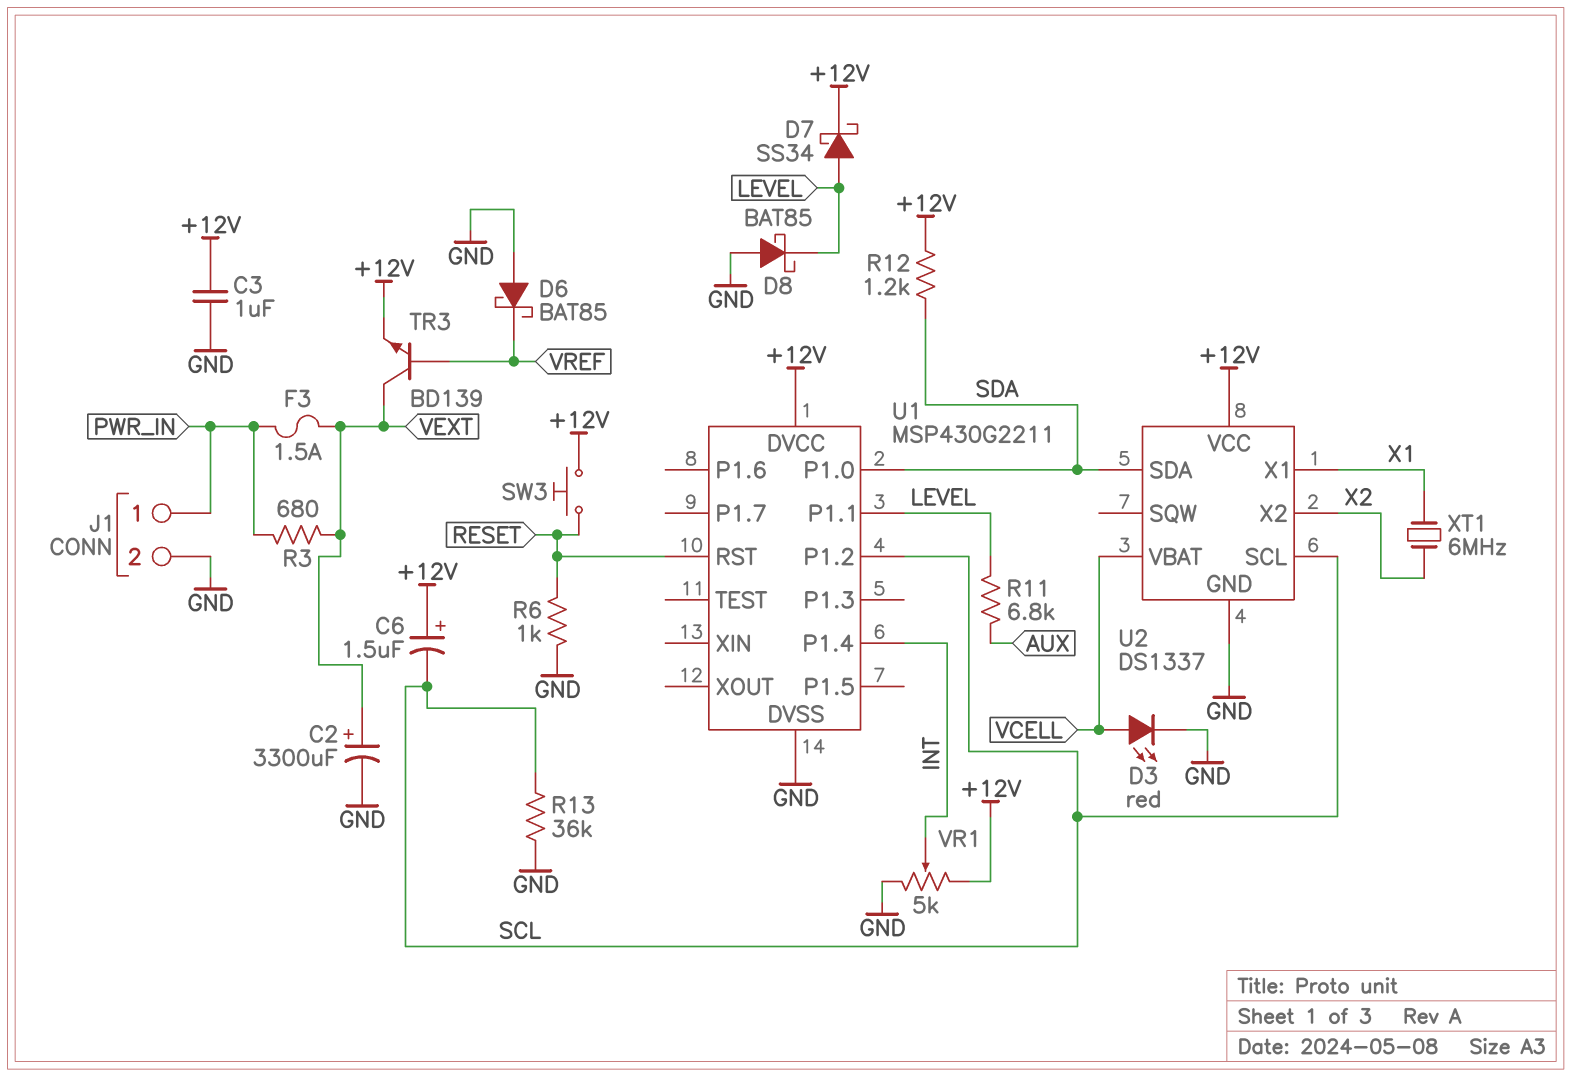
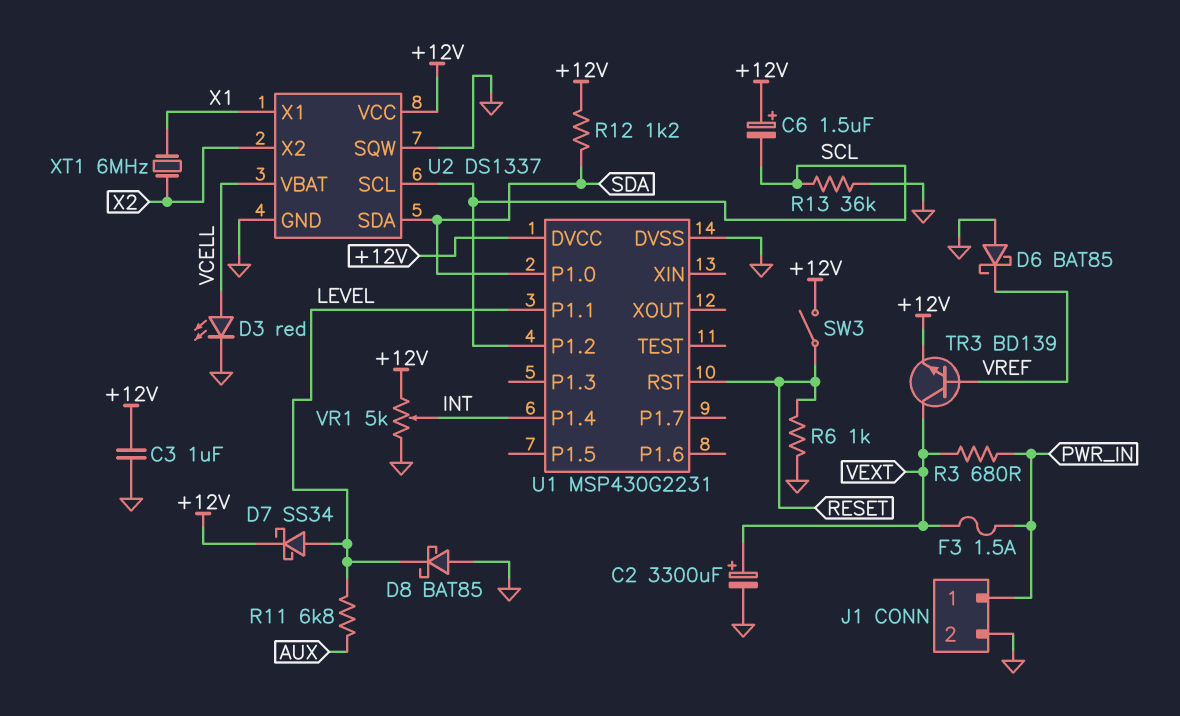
SW3: button (+12V, RESET) -> switch (+12V, RESET)
U1: MSP430G2211 -> MSP430G2231
U2 pin SQW: none -> GND

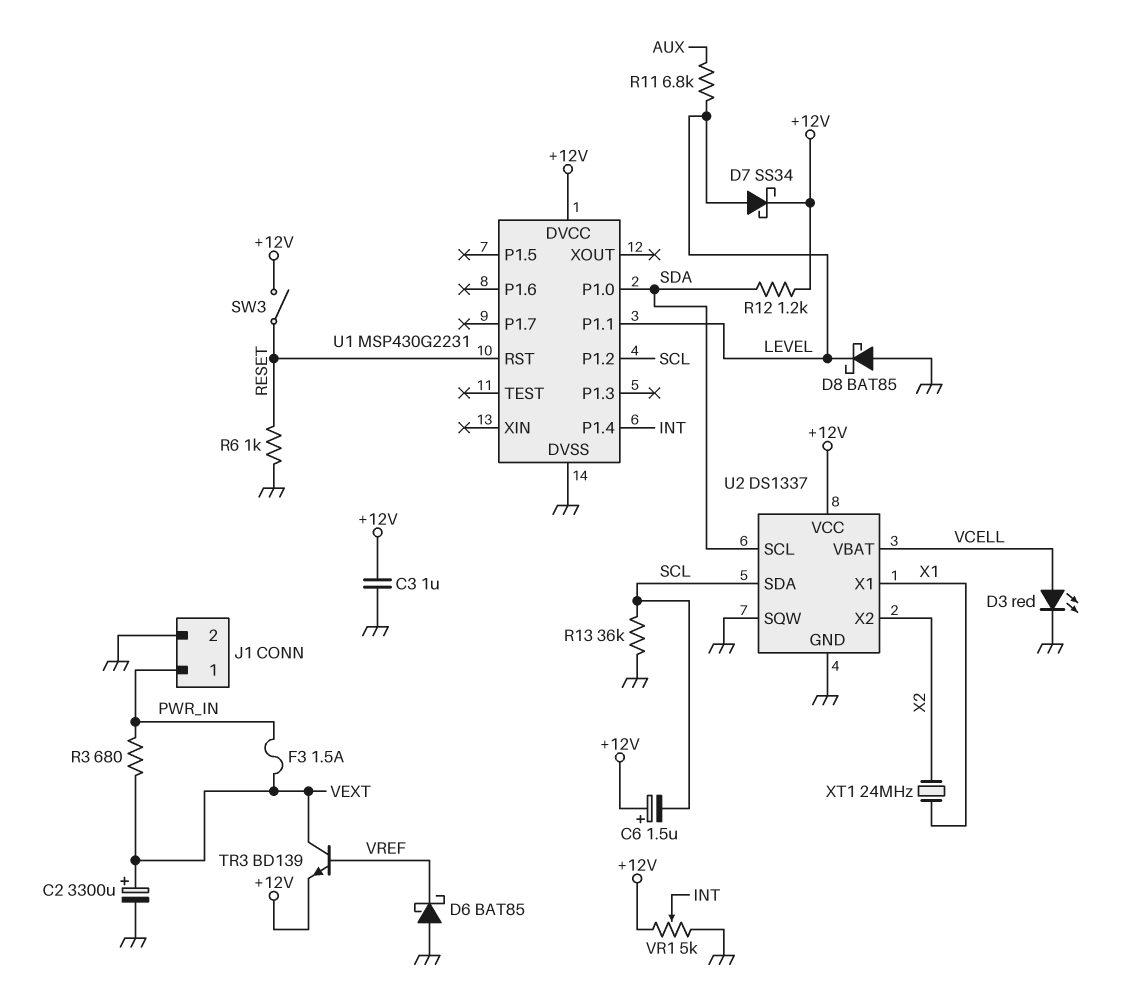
U2 pin SCL: SCL -> SDA
U2 pin SDA: SDA -> SCL
XT1: 6MHz (X1, X2) -> 24MHz (X1, X2)

